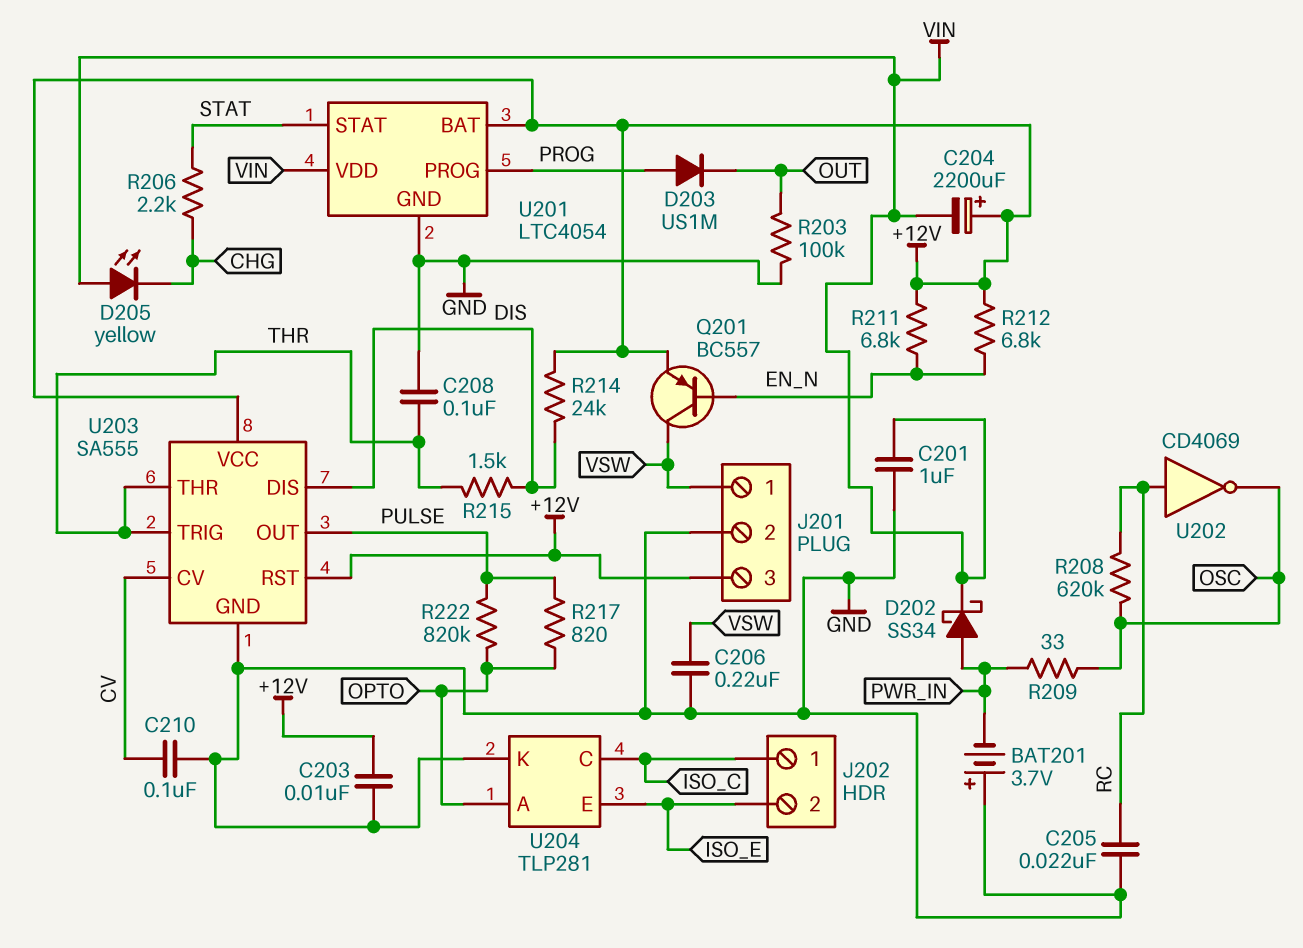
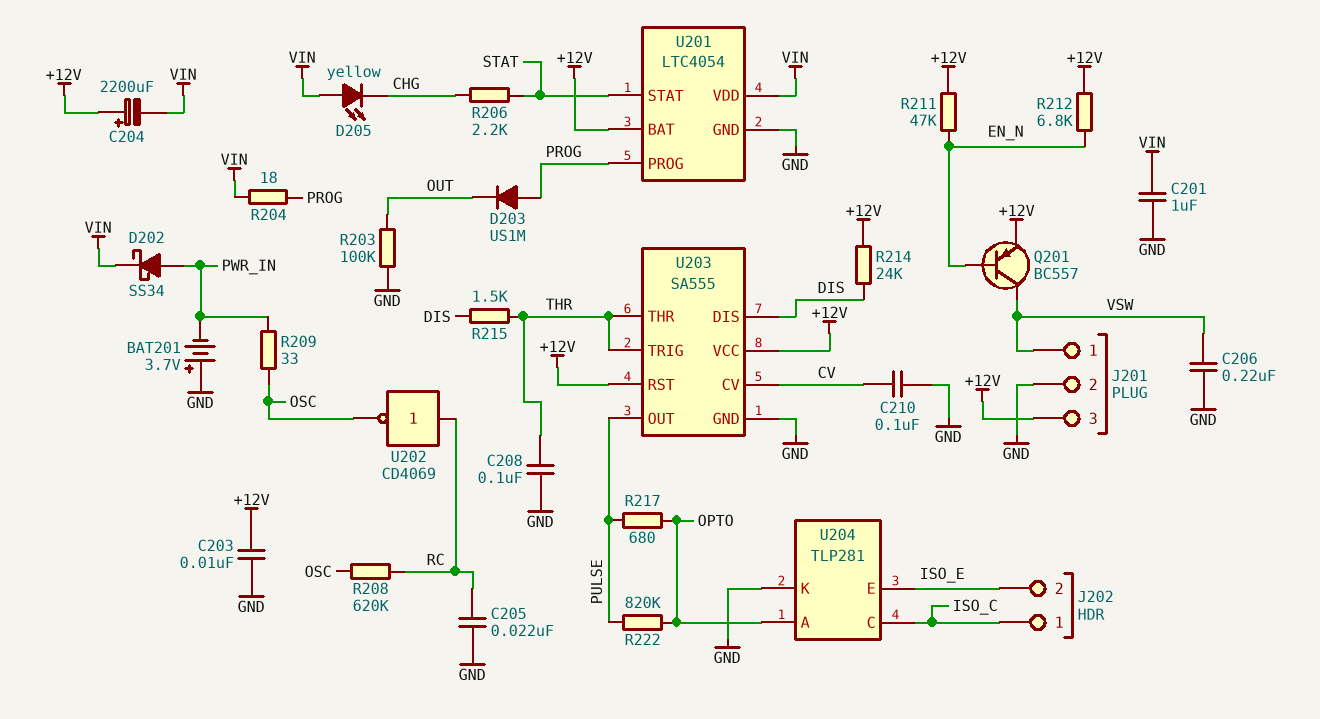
R204: none -> 18 (PROG, VIN)
R211: 6.8k (+12V, EN_N) -> 47k (+12V, EN_N)
R217: 820 (OPTO, PULSE) -> 680 (OPTO, PULSE)

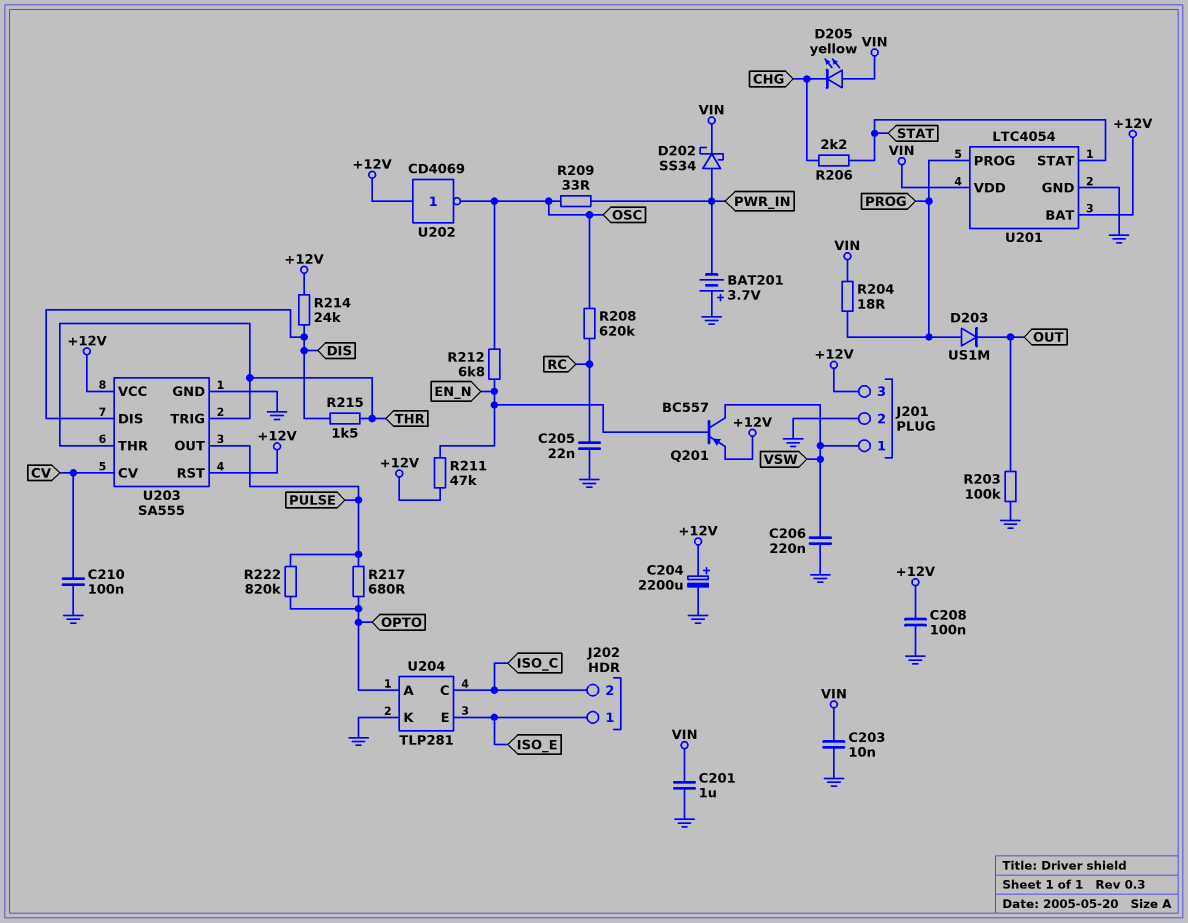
C203: 10nF (+12V, GND) -> 10nF (GND, VIN)
C204: 2200uF (plus +12V, minus VIN) -> 2200uF (plus +12V, minus GND)
C208: 100nF (GND, THR) -> 100nF (+12V, GND)
J202 pin 1: ISO_C -> ISO_E
J202 pin 2: ISO_E -> ISO_C
R212: 6.8k (+12V, EN_N) -> 6.8k (EN_N, OSC)
U202: NOT CD4069 (in RC, out OSC) -> NOT CD4069 (in +12V, out OSC)

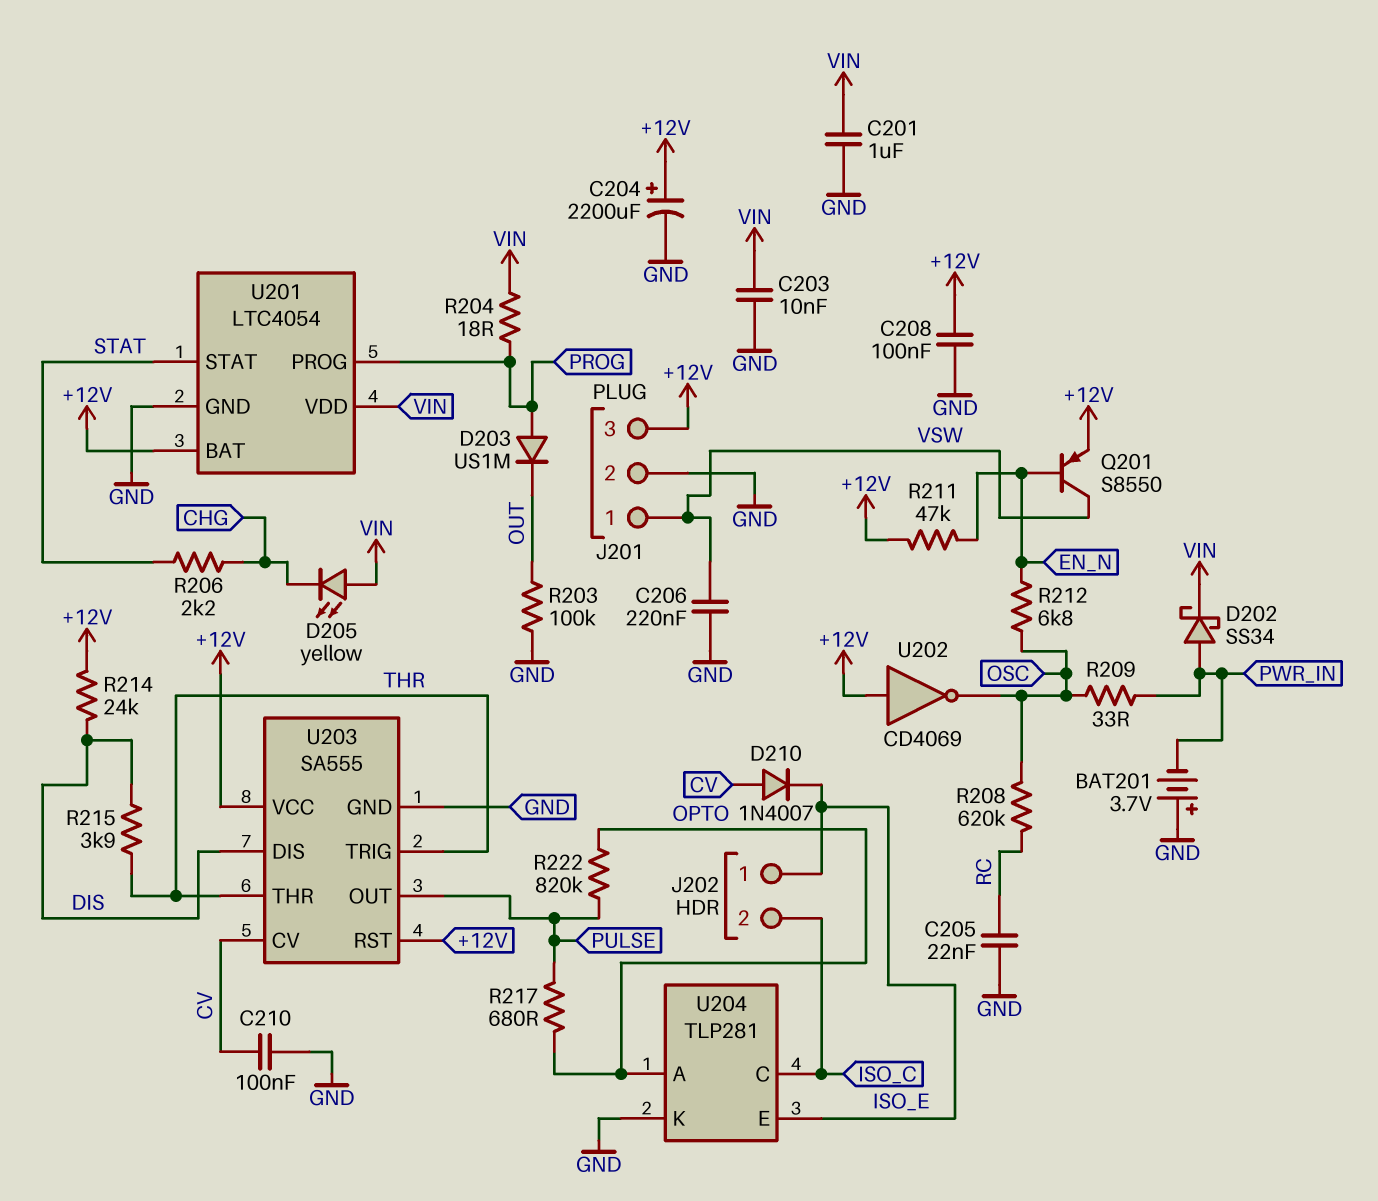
D210: none -> diode 1N4007 (A CV, K ISO_E)
Q201: PNP BC557 (B EN_N, C VSW, E +12V) -> PNP S8550 (B EN_N, C VSW, E +12V)
R215: 1.5k (DIS, THR) -> 3.9k (DIS, THR)

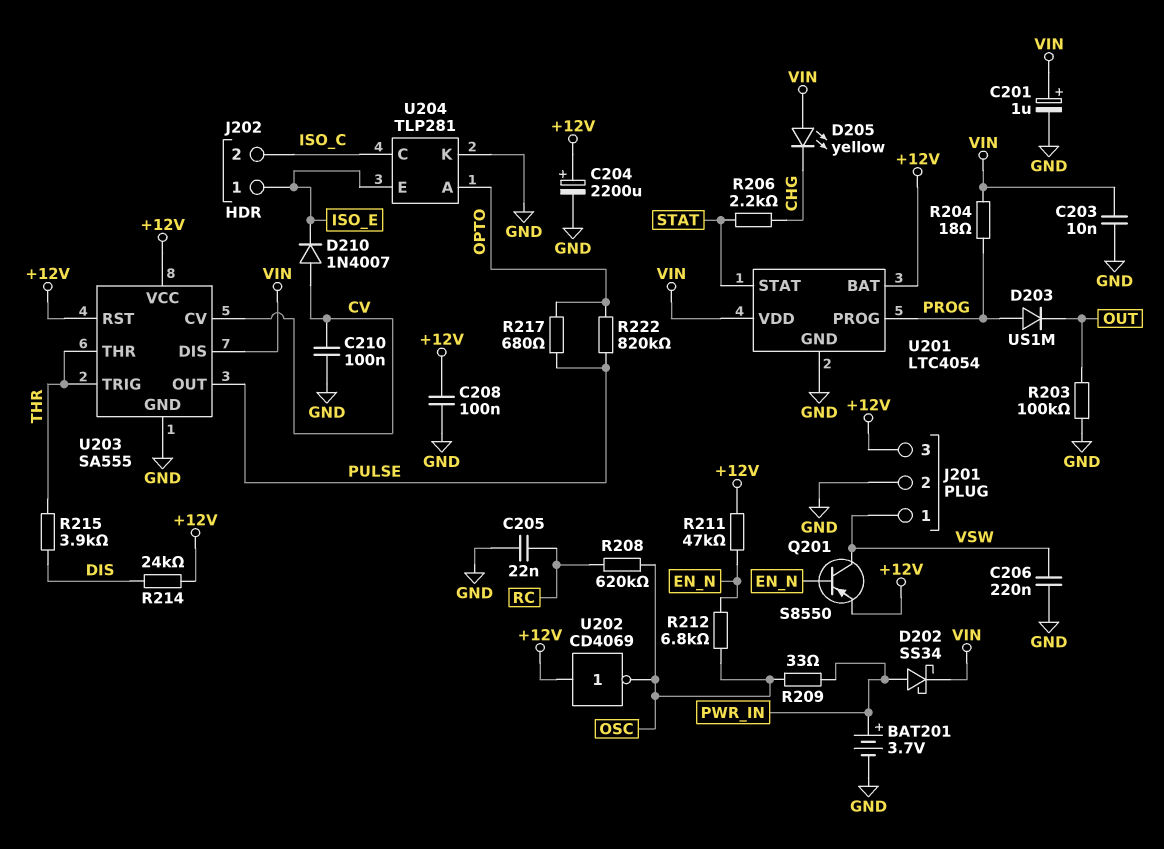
BAT201: 3.7V (plus GND, minus PWR_IN) -> 3.7V (plus PWR_IN, minus GND)
C201: 1uF (GND, VIN) -> 1uF (plus VIN, minus GND)
U203 pin DIS: DIS -> VIN

